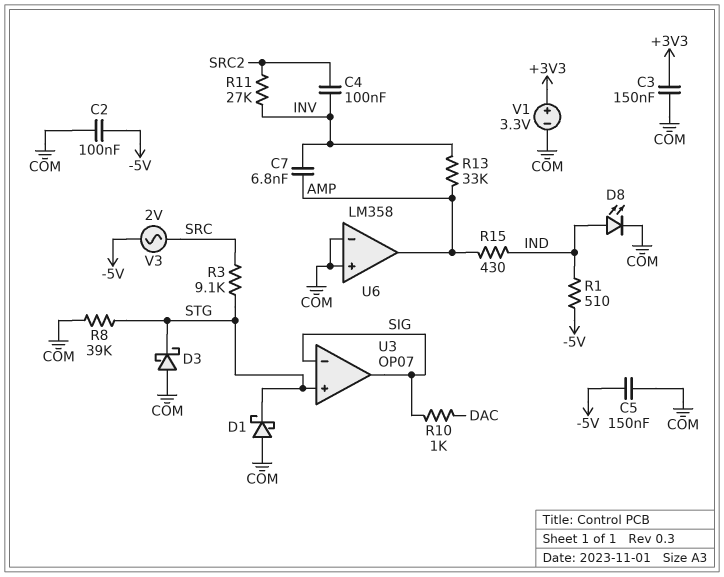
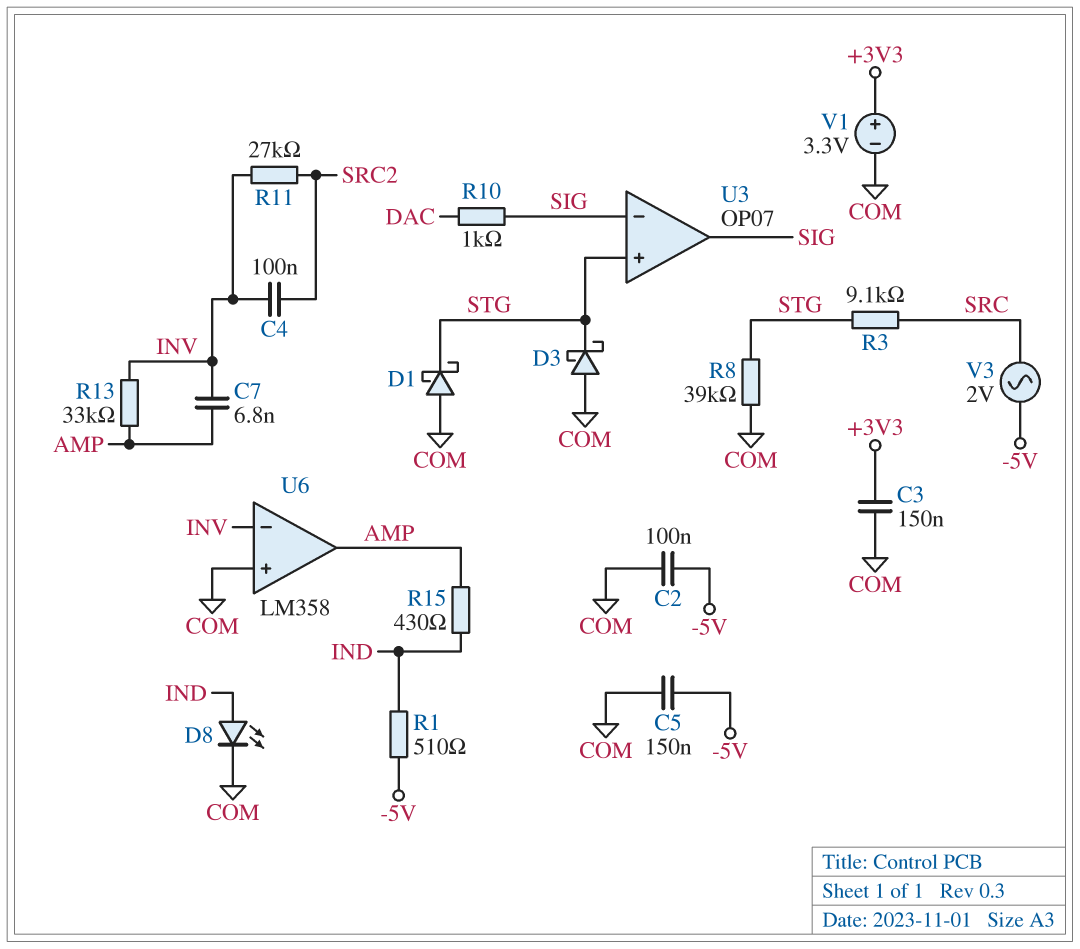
U6 pin in-: COM -> INV

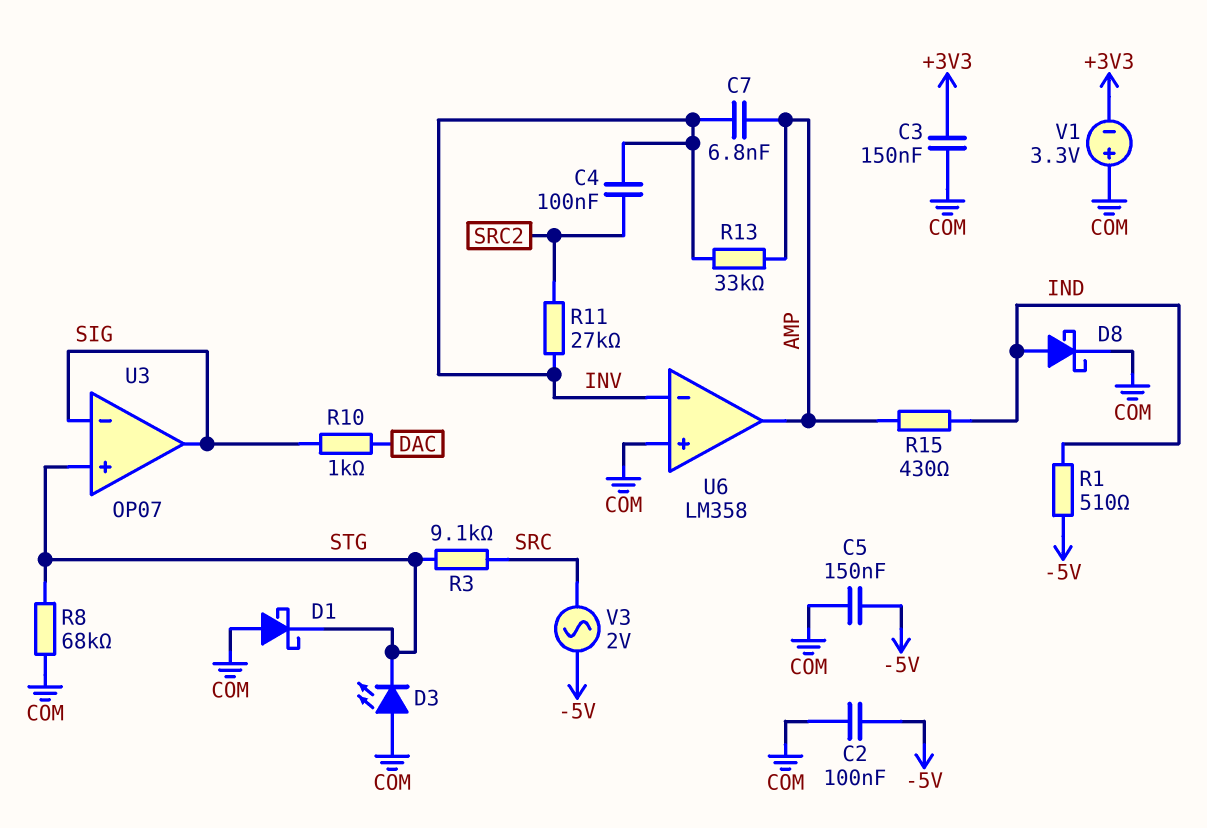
D3: schottky (A COM, K STG) -> LED (A COM, K STG)
D8: LED (A IND, K COM) -> schottky (A IND, K COM)
R8: 39k (COM, STG) -> 68k (COM, STG)
V1: 3.3V (plus +3V3, minus COM) -> 3.3V (plus COM, minus +3V3)

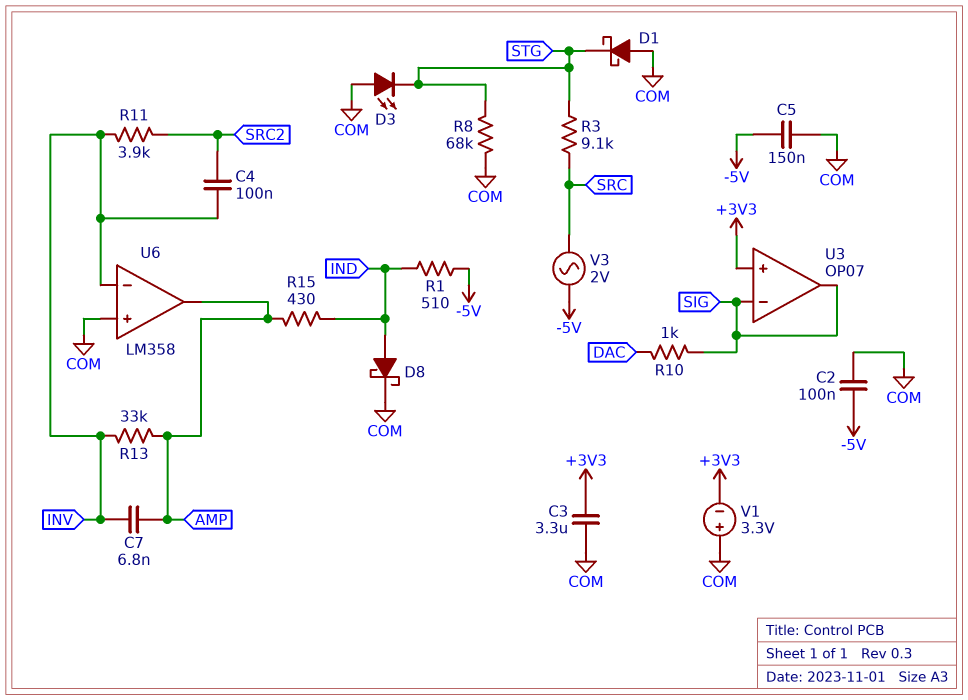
C3: 150nF (+3V3, COM) -> 3.3uF (+3V3, COM)
R11: 27k (INV, SRC2) -> 3.9k (INV, SRC2)
U3 pin in+: STG -> +3V3

